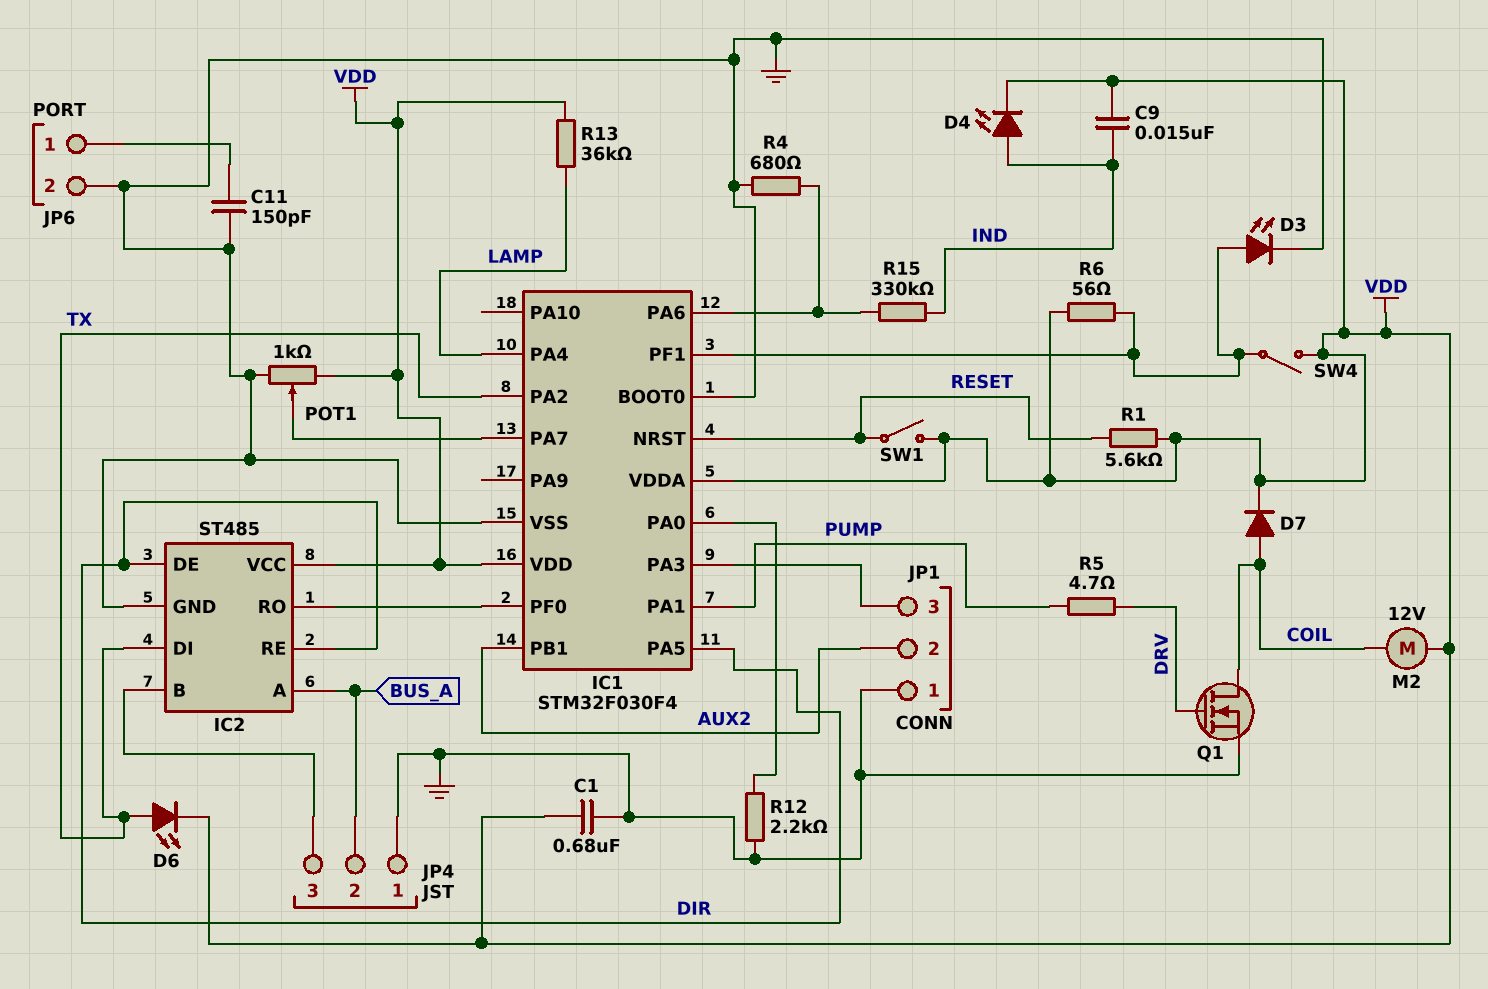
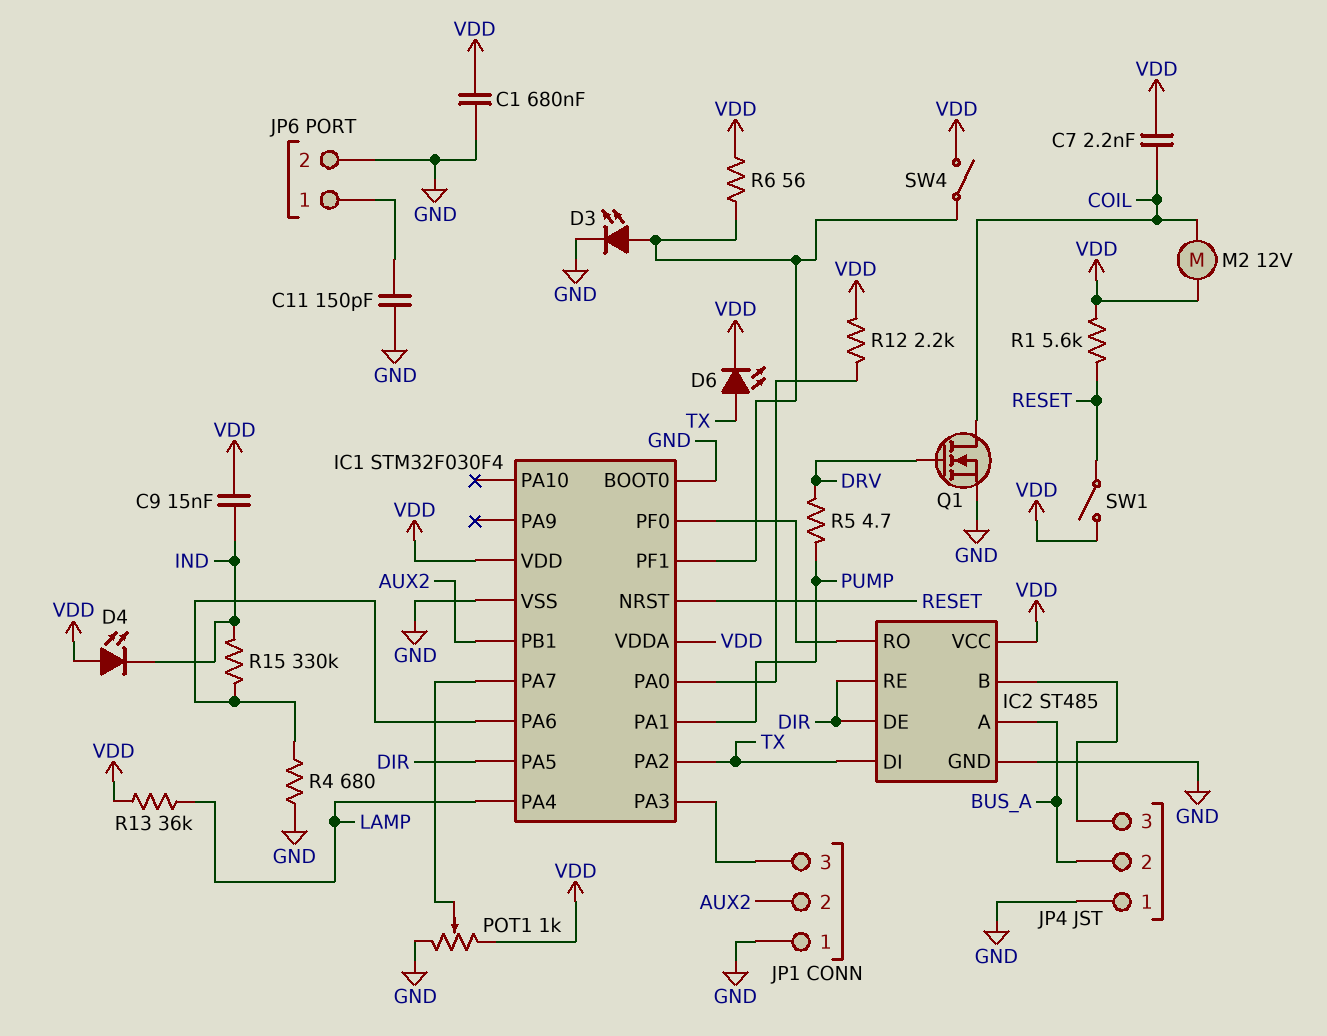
C7: none -> 2.2nF (COIL, VDD)
D4: LED (A IND, K VDD) -> LED (A VDD, K IND)
D7: diode (A COIL, K VDD) -> none
R12: 2.2k (GND, IC1/PA0) -> 2.2k (IC1/PA0, VDD)

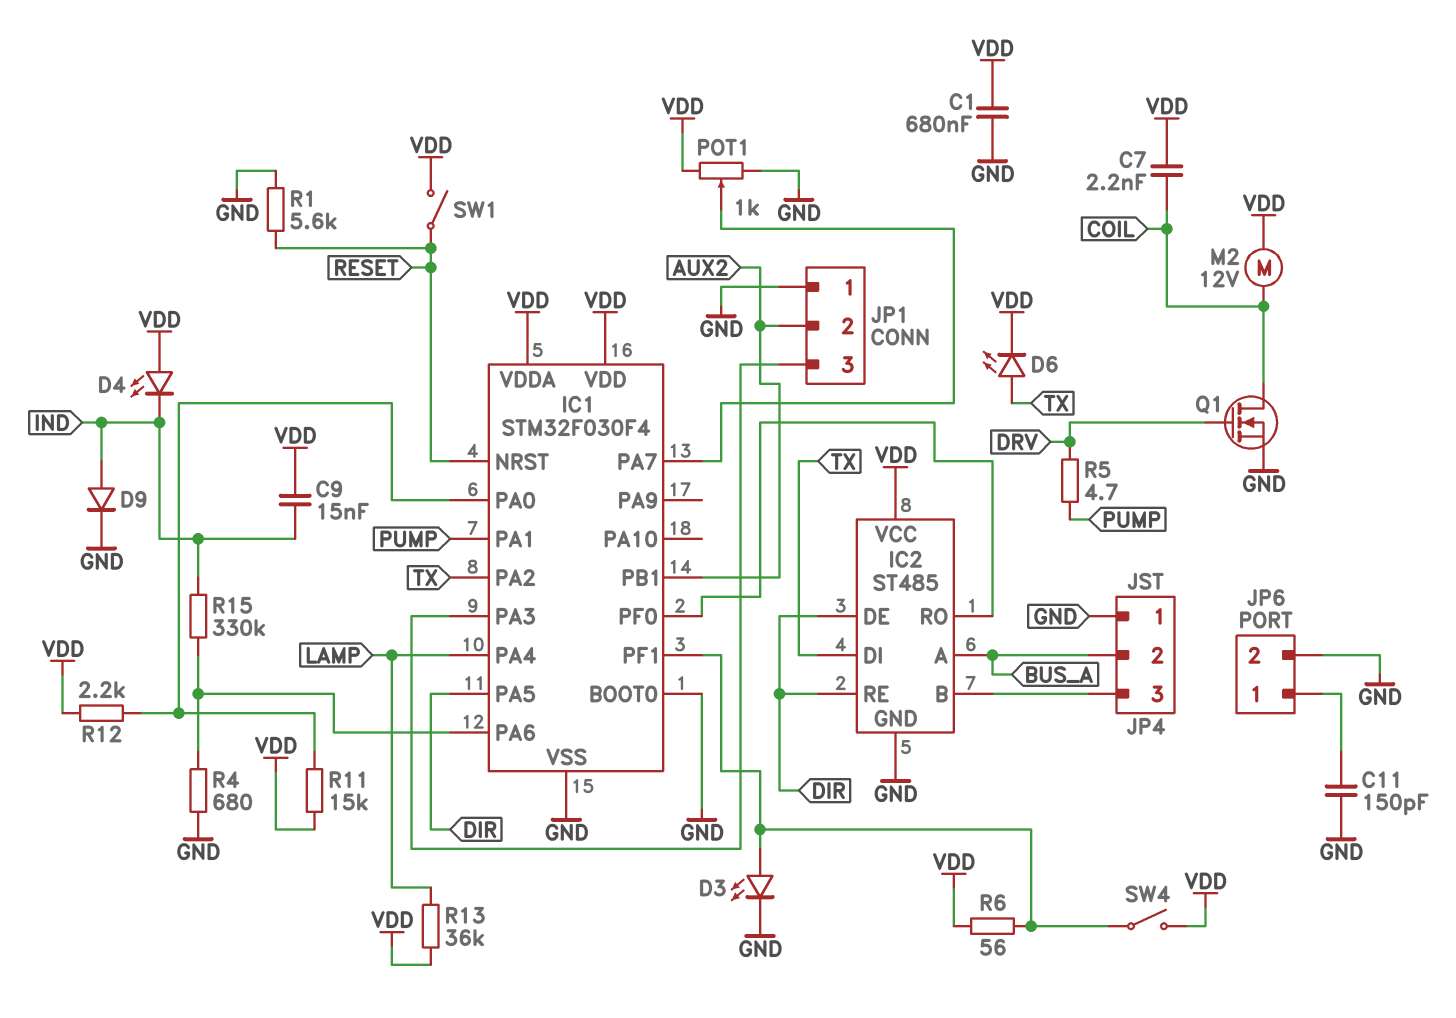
D9: none -> diode (A IND, K GND)
R1: 5.6k (RESET, VDD) -> 5.6k (GND, RESET)
R11: none -> 15k (IC1/PA0, VDD)

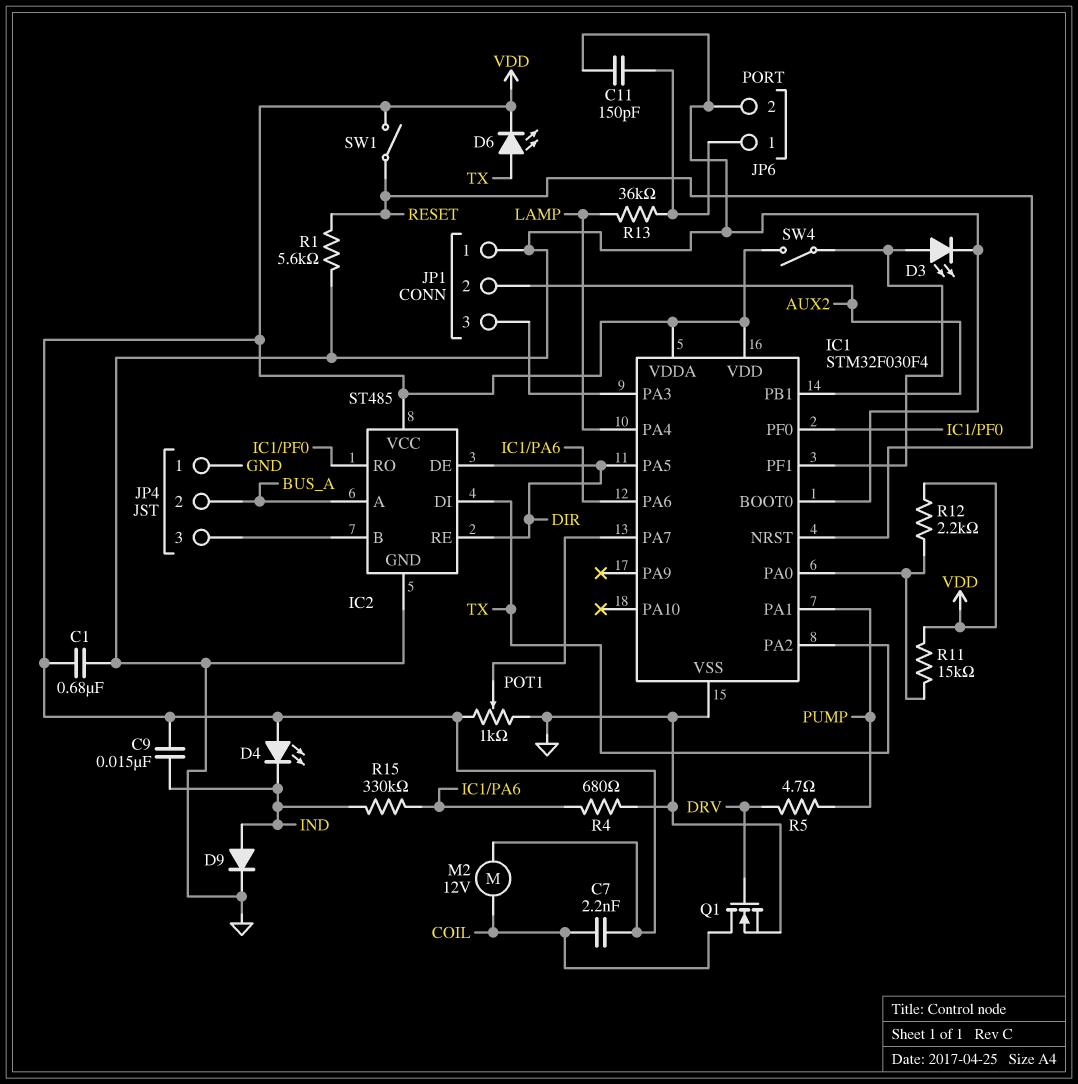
R6: 56 (IC1/PF1, VDD) -> none
R13: 36k (LAMP, VDD) -> 36k (JP6/1, LAMP)

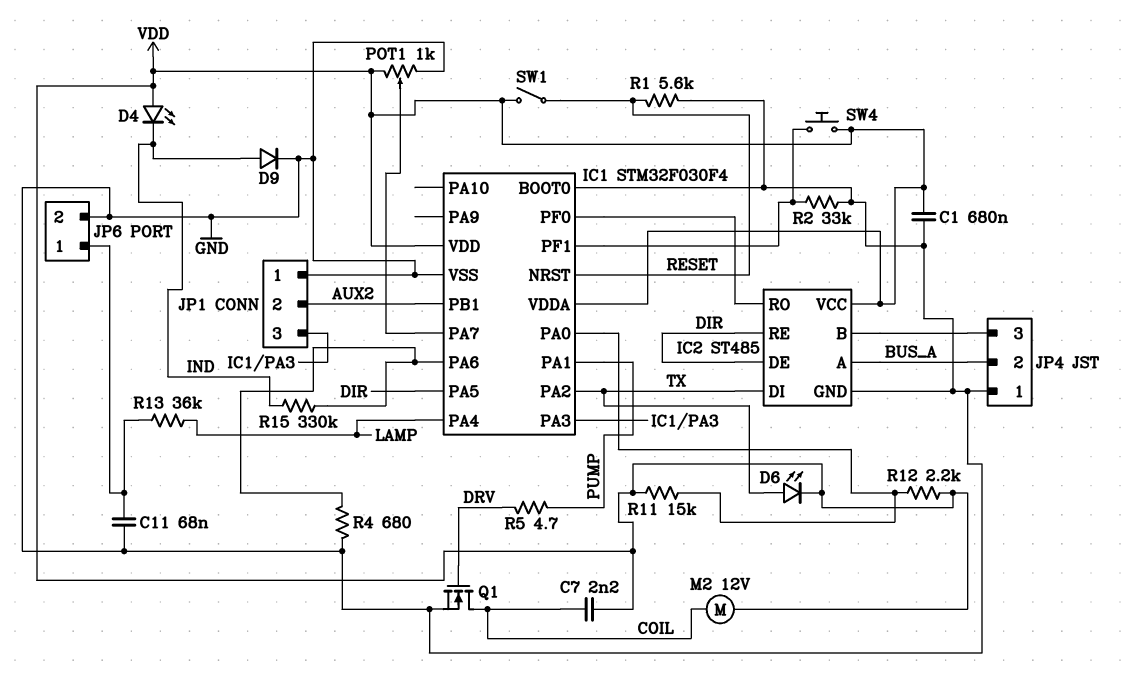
C9: 15nF (IND, VDD) -> none
C11: 150pF (GND, JP6/1) -> 68nF (GND, JP6/1)
D3: LED (A IC1/PF1, K GND) -> none
R2: none -> 33k (GND, IC1/PF1)
SW4: switch (IC1/PF1, VDD) -> button (IC1/PF1, VDD)

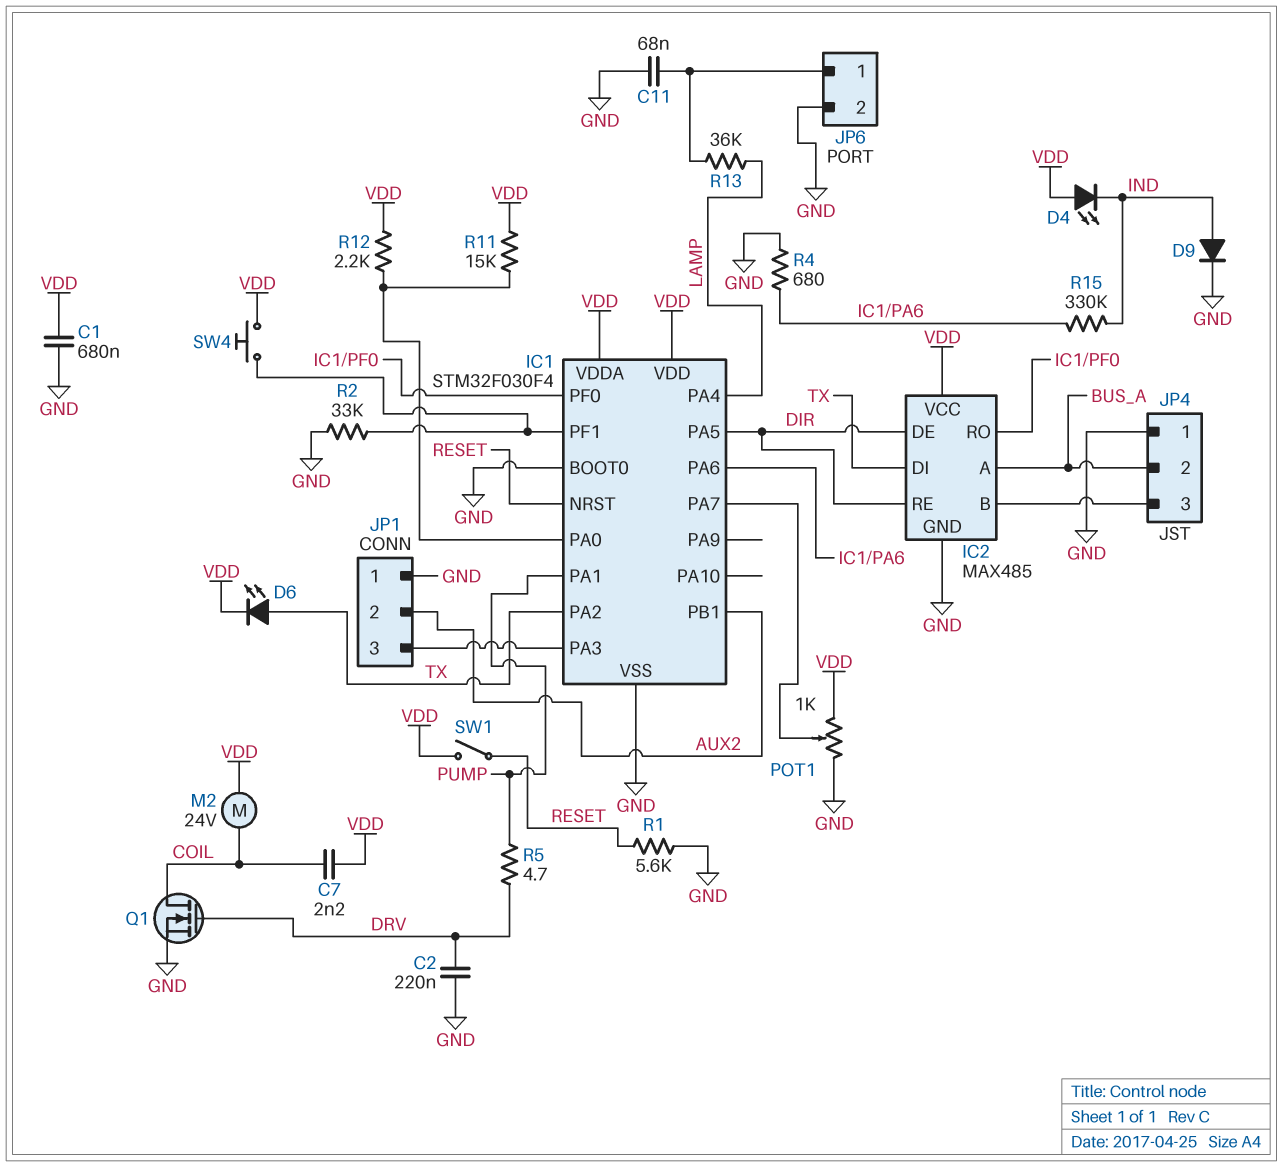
C2: none -> 220nF (DRV, GND)
IC2: ST485 -> MAX485
M2: motor 12V (COIL, VDD) -> motor 24V (COIL, VDD)

